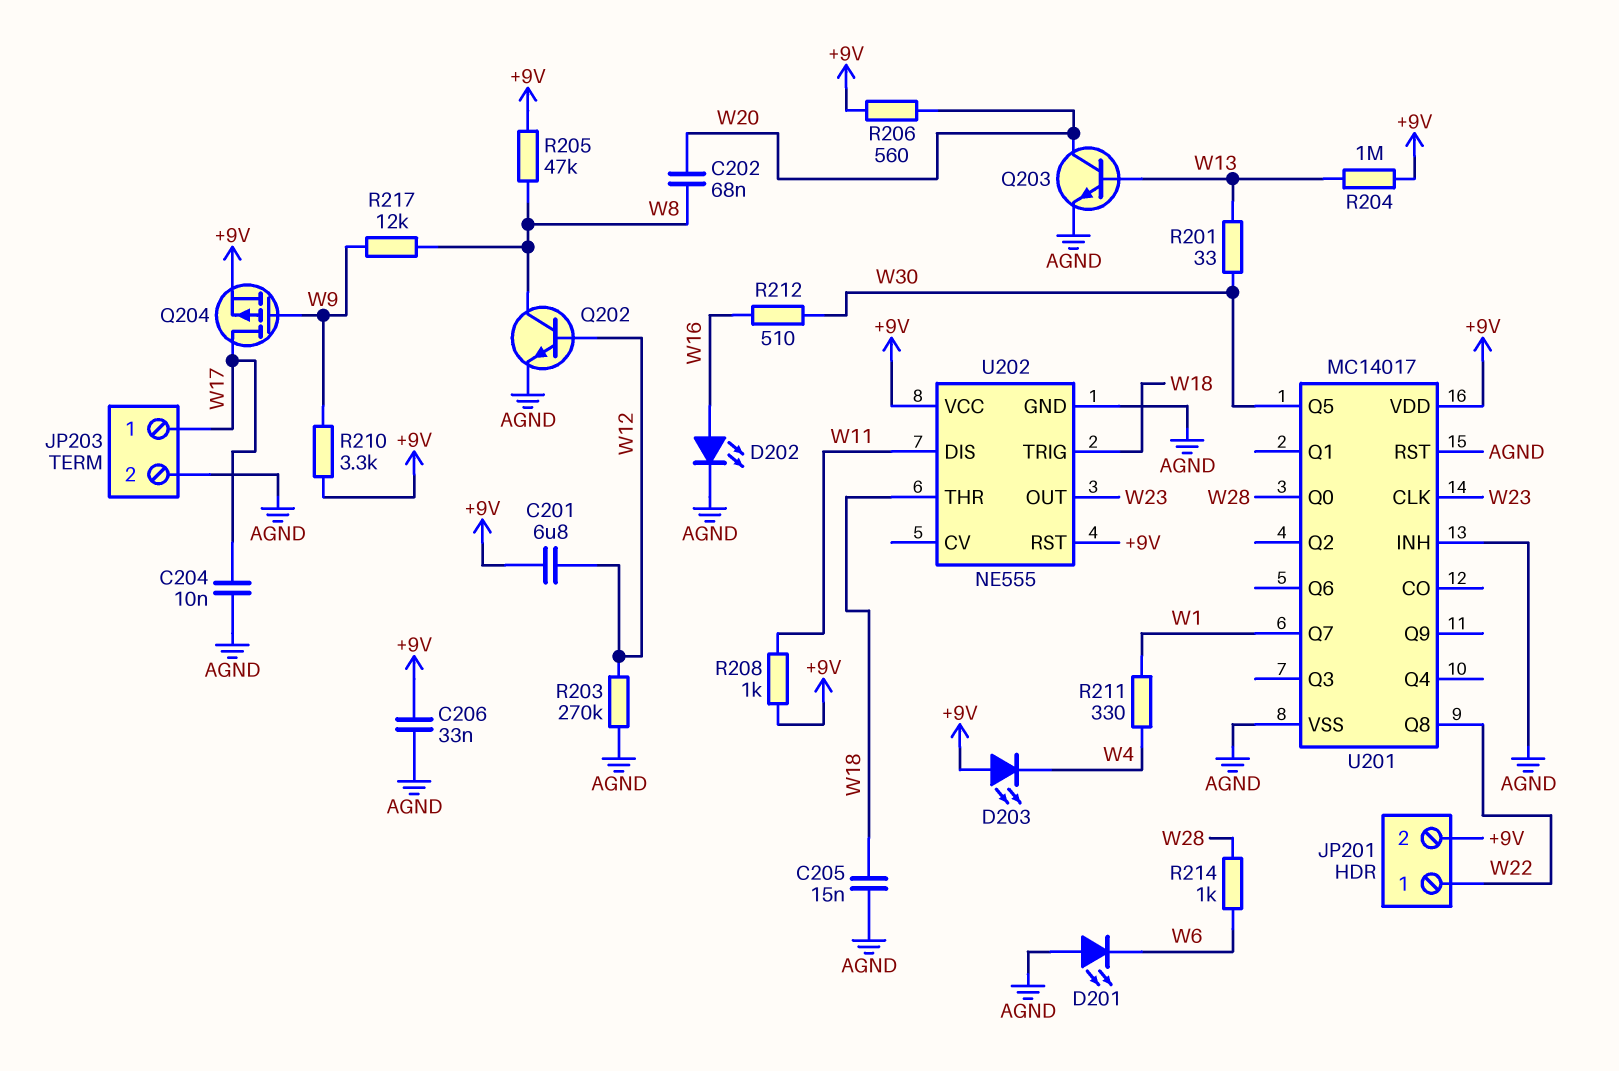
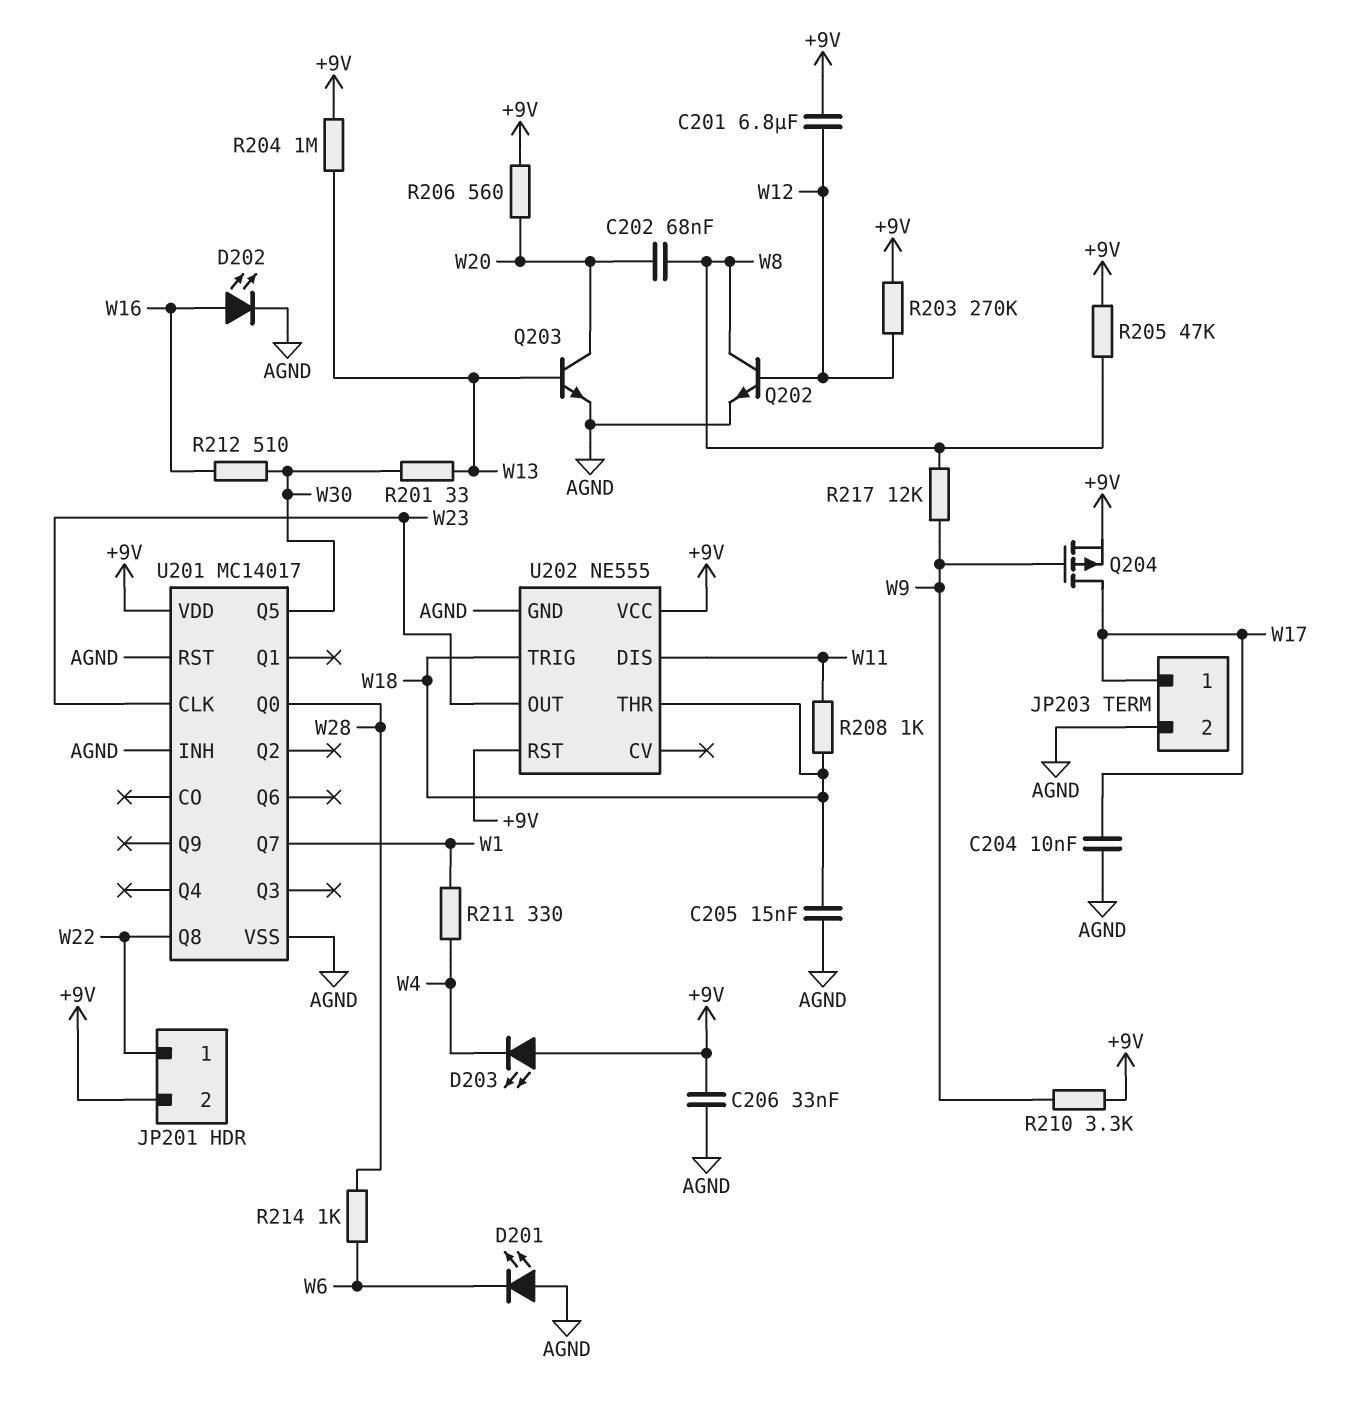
R203: 270k (AGND, W12) -> 270k (+9V, W12)
R208: 1k (+9V, W11) -> 1k (W11, W18)

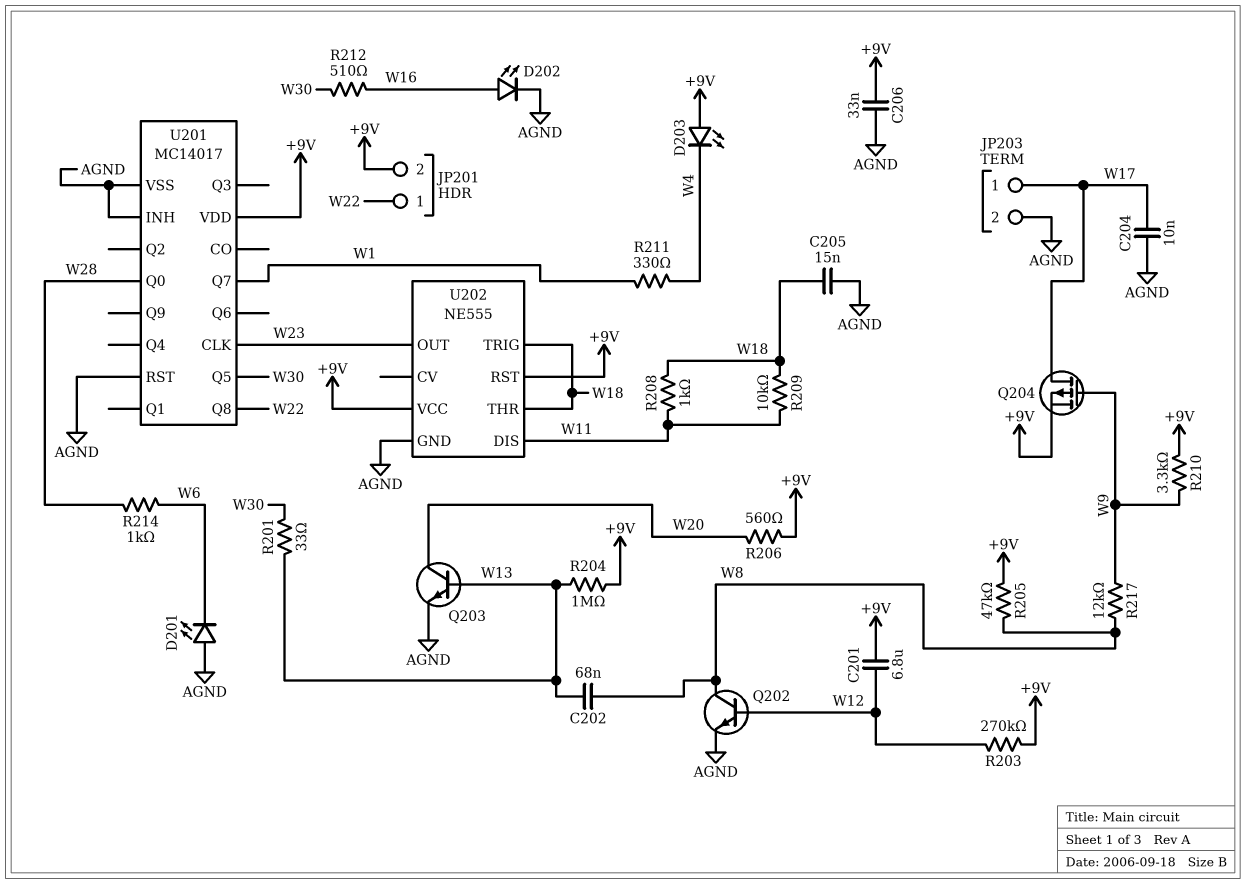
C202: 68nF (W8, W20) -> 68nF (W8, W13)
R209: none -> 10k (W11, W18)

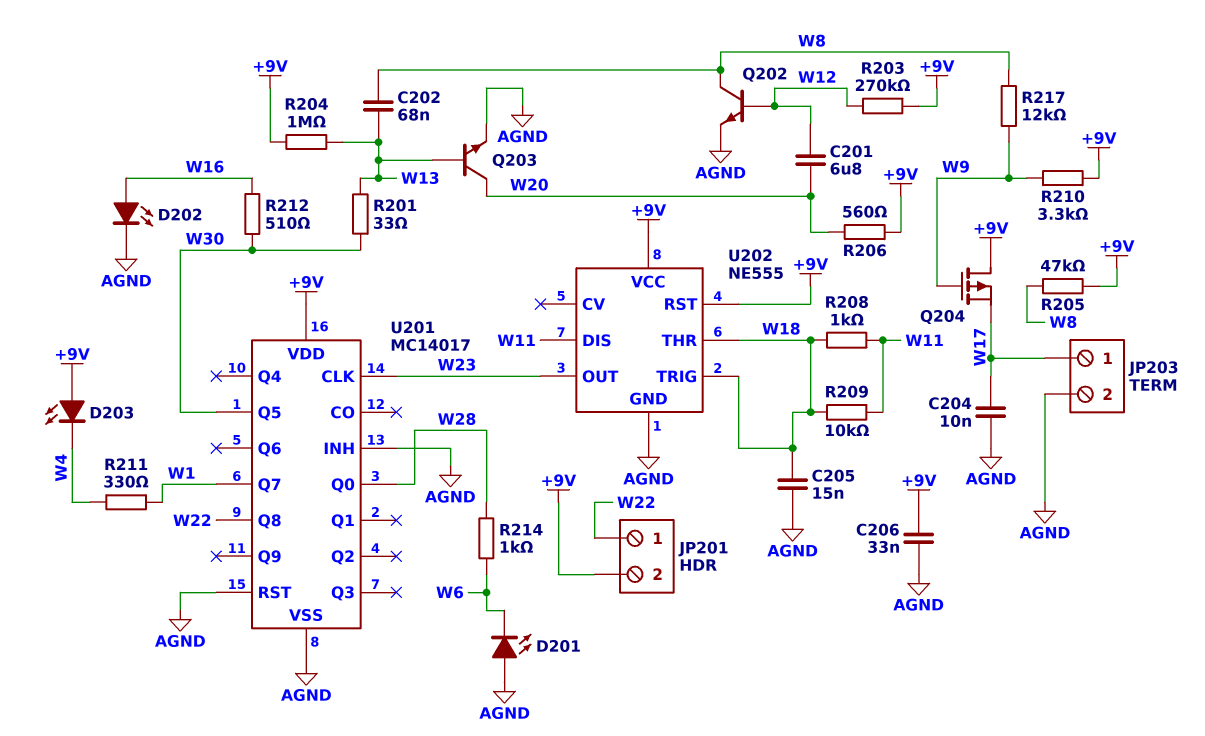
C201: 6.8uF (+9V, W12) -> 6.8uF (W12, W20)
Q204: PMOS (G W9, D W17, S +9V) -> PMOS (G W9, D +9V, S W17)

